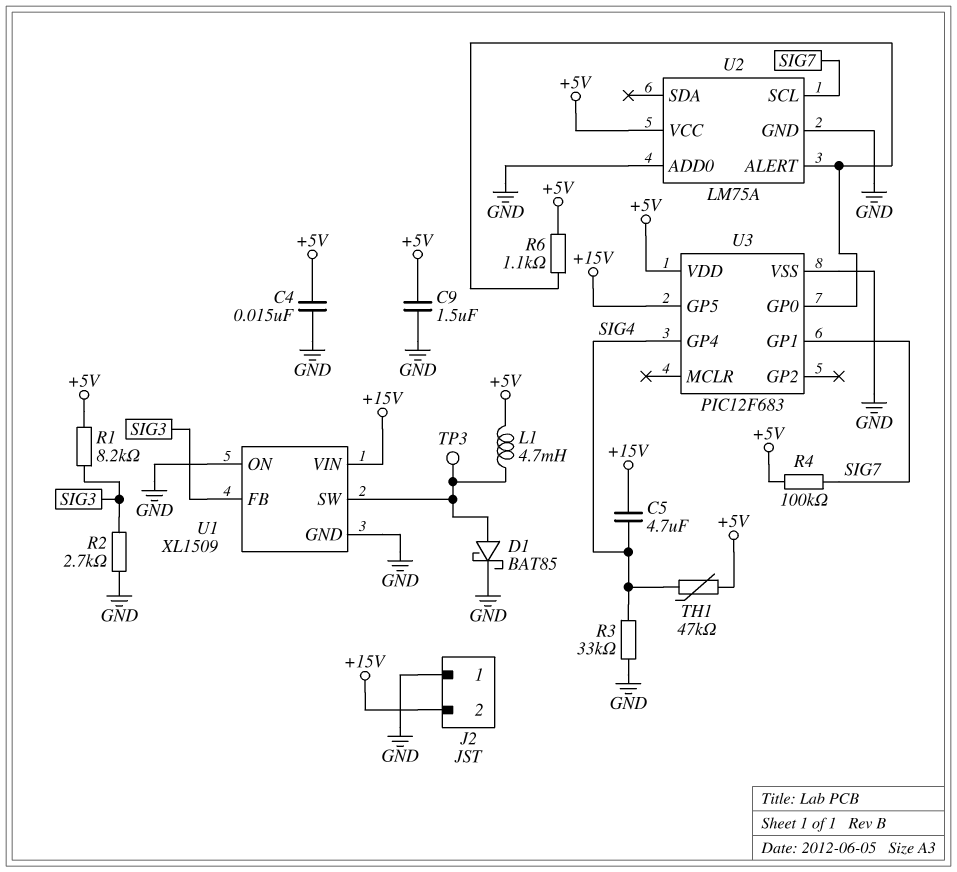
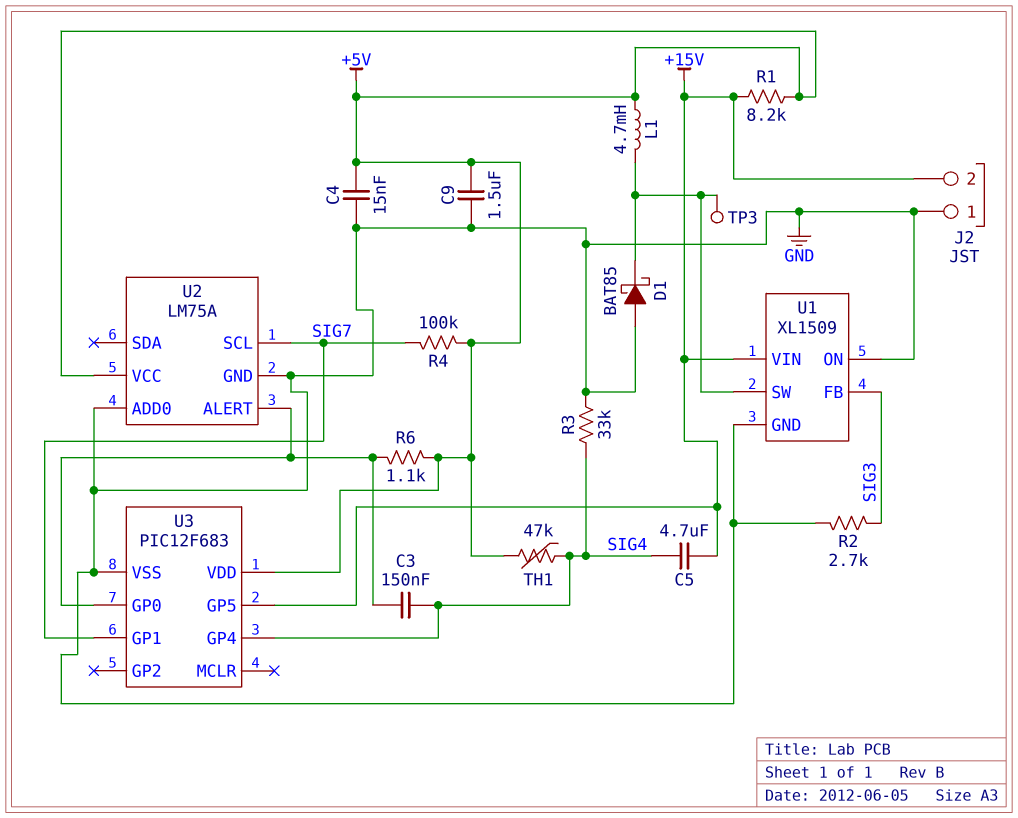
C3: none -> 150nF (SIG4, U2/ALERT)
D1: schottky BAT85 (A U1/SW, K GND) -> schottky BAT85 (A GND, K U1/SW)
R1: 8.2k (+5V, SIG3) -> 8.2k (+5V, +15V)

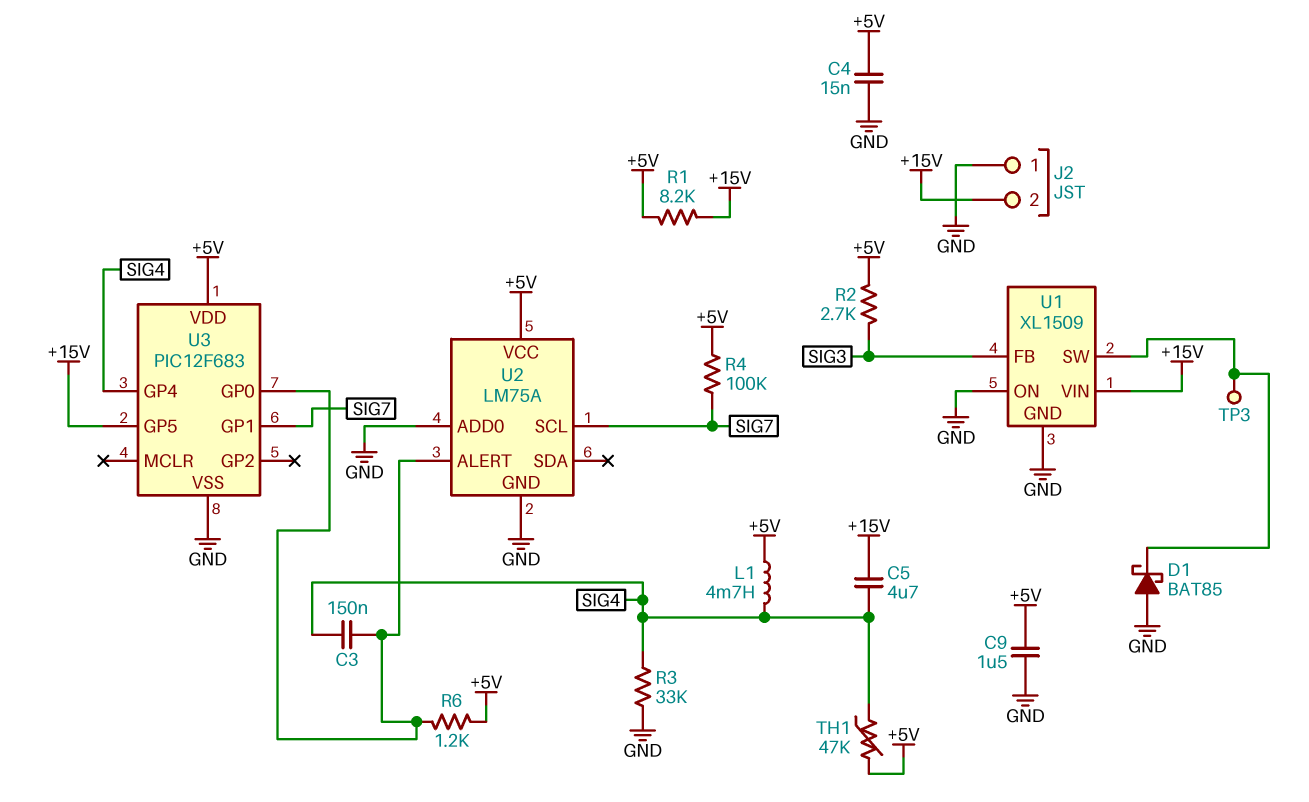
L1: 4.7mH (+5V, U1/SW) -> 4.7mH (+5V, SIG4)
R2: 2.7k (GND, SIG3) -> 2.7k (+5V, SIG3)
R6: 1.1k (+5V, U2/ALERT) -> 1.2k (+5V, U2/ALERT)

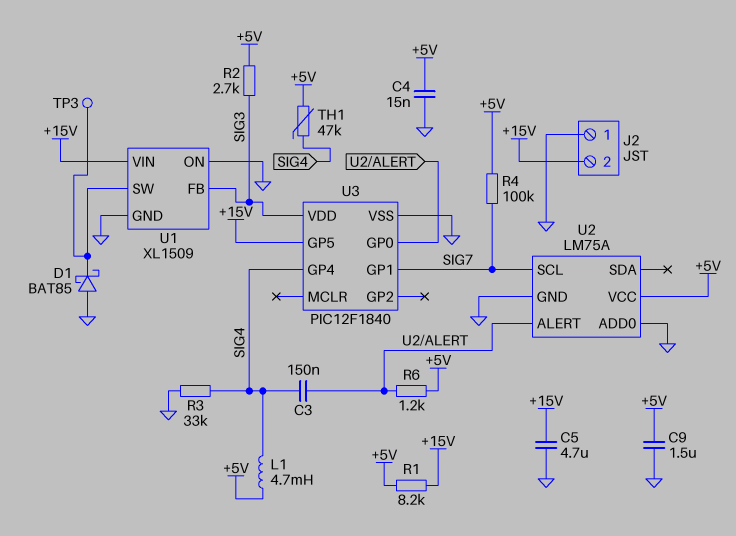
C5: 4.7uF (+15V, SIG4) -> 4.7uF (+15V, GND)
U3: PIC12F683 -> PIC12F1840
U3 pin VDD: +5V -> SIG3

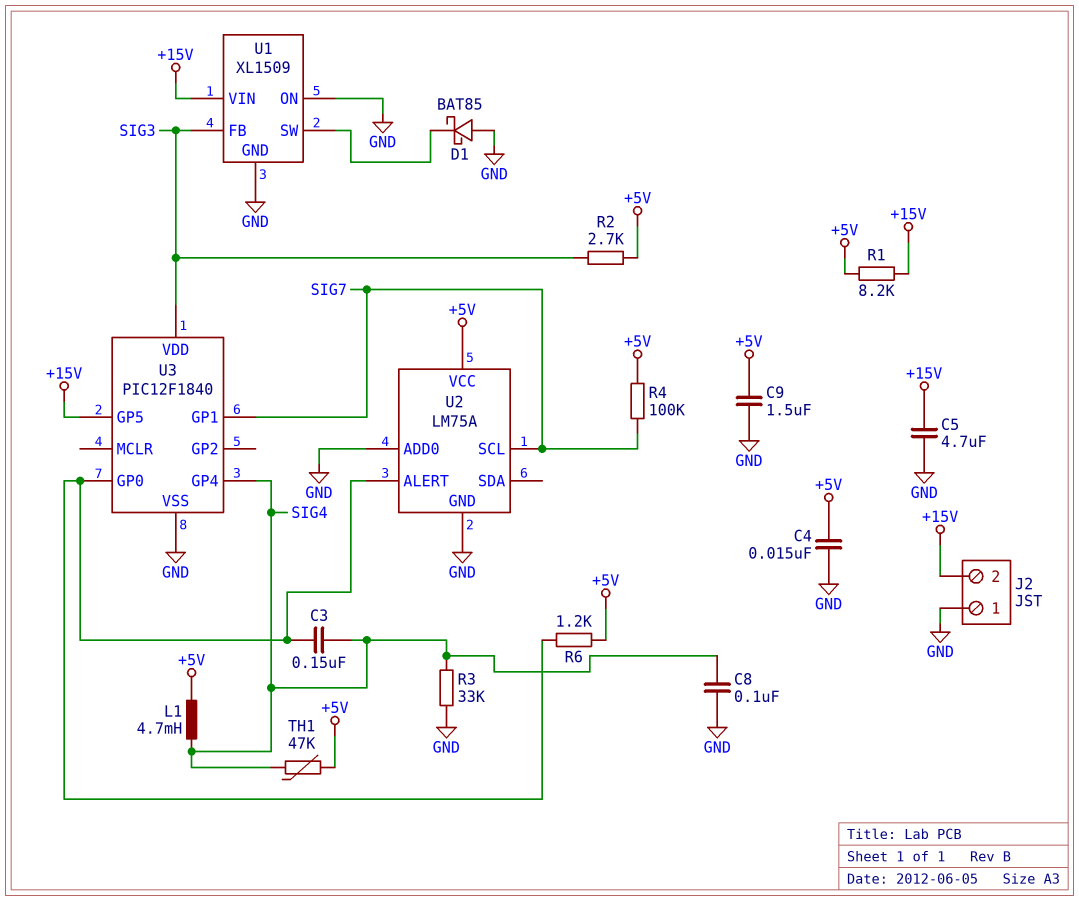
C8: none -> 100nF (GND, SIG4)
TP3: test point (U1/SW) -> none

